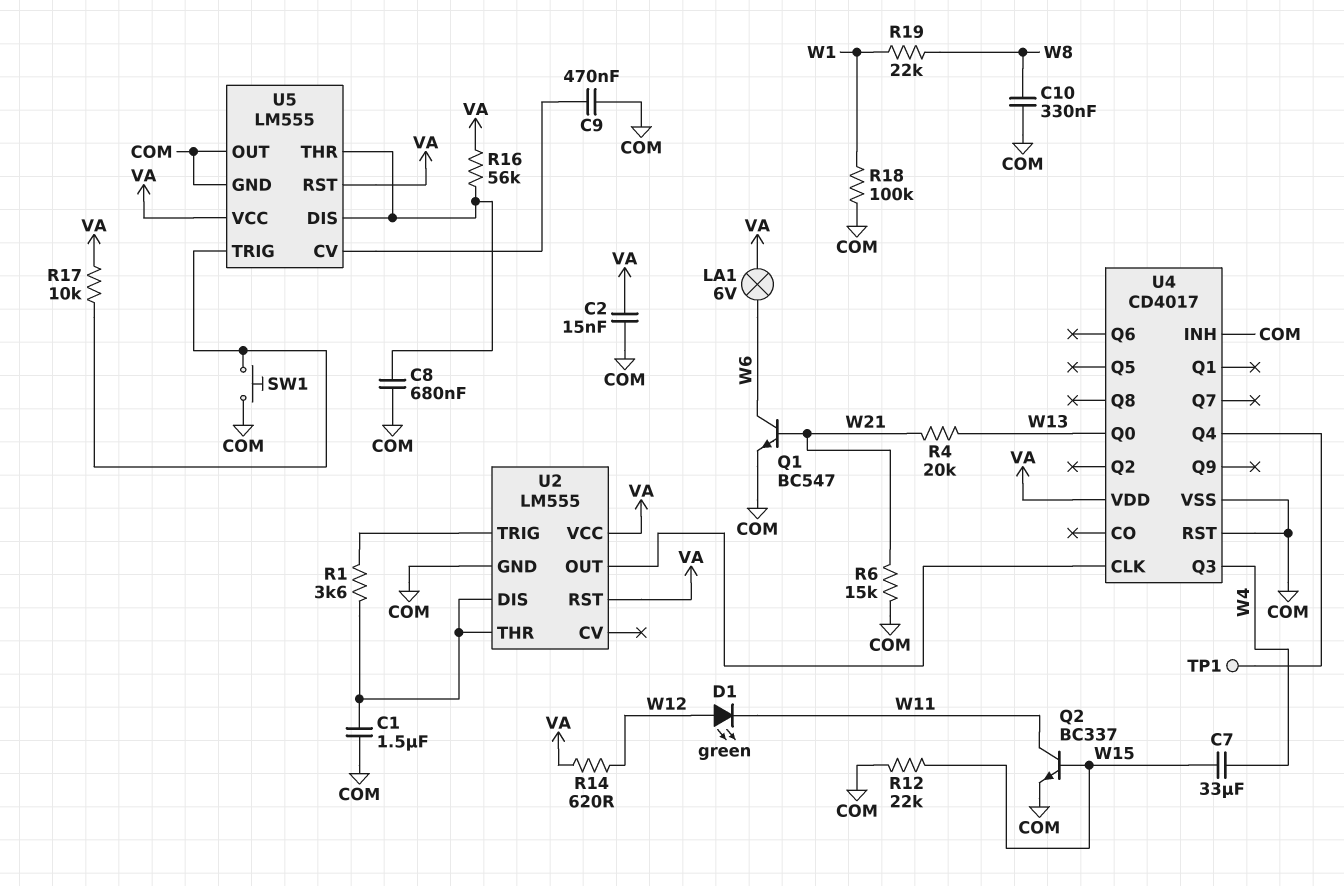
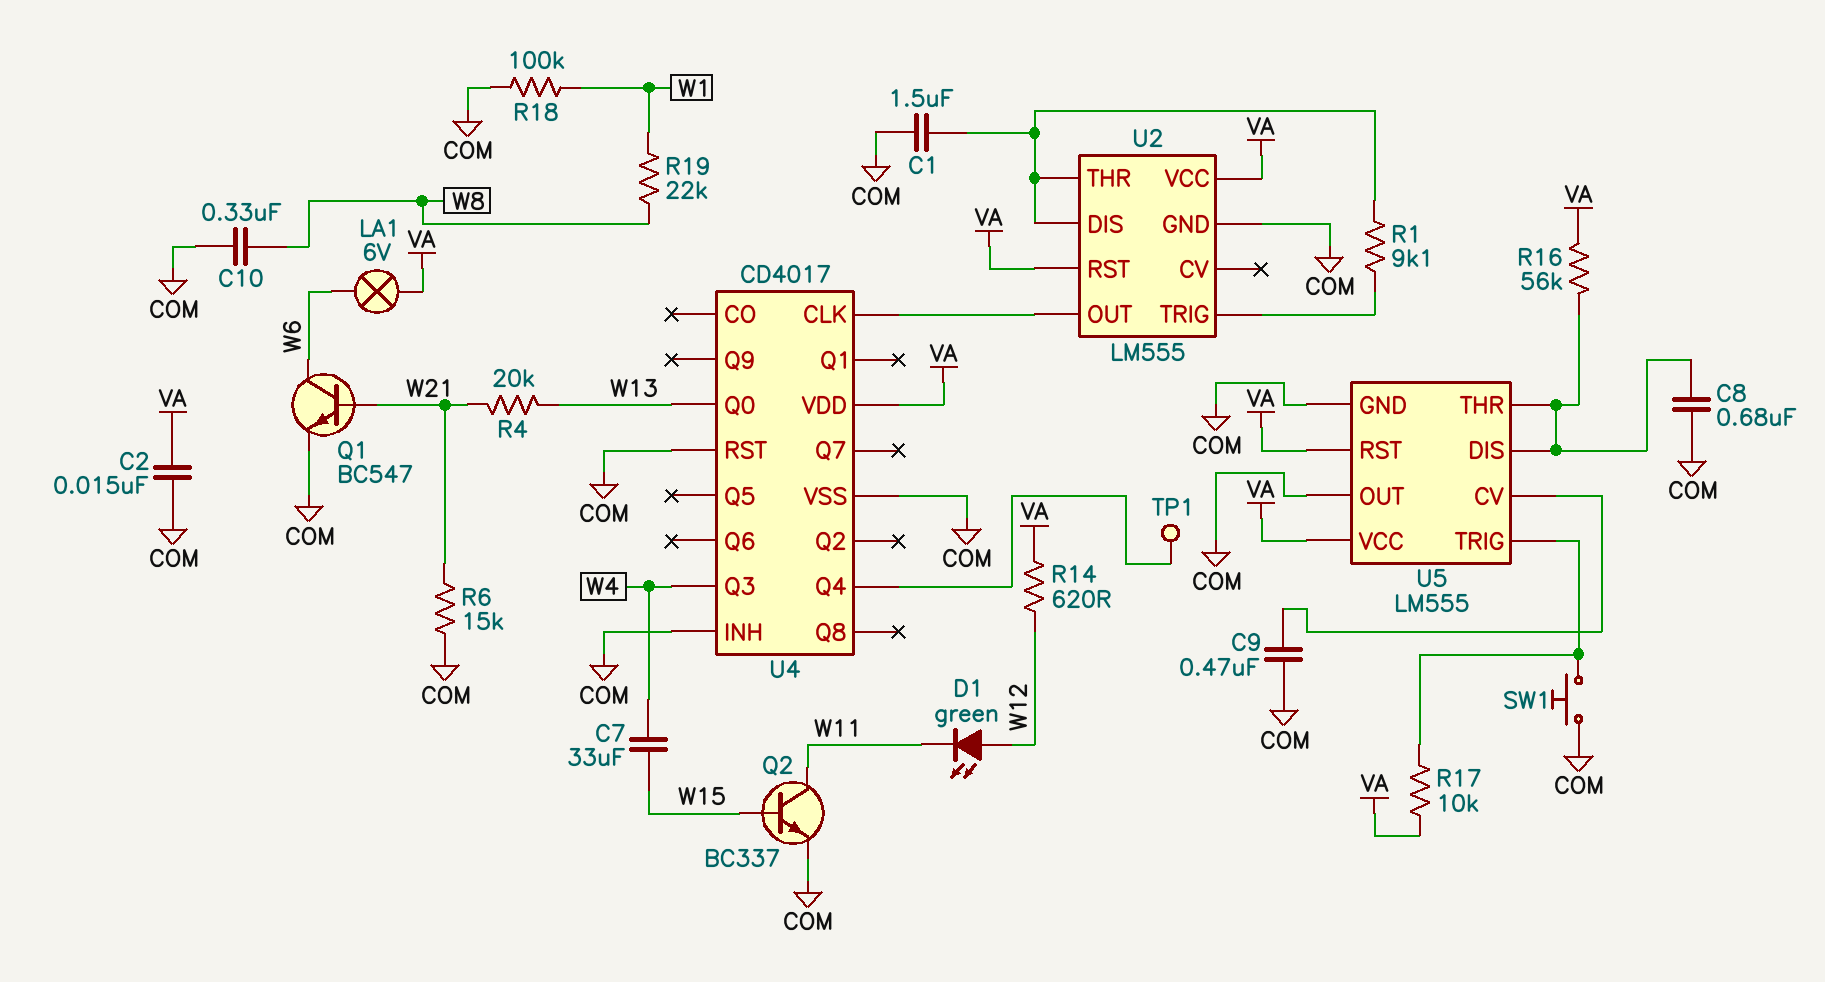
R1: 3.6k (U2/DIS, U2/TRIG) -> 9.1k (U2/DIS, U2/TRIG)
R12: 22k (COM, W15) -> none

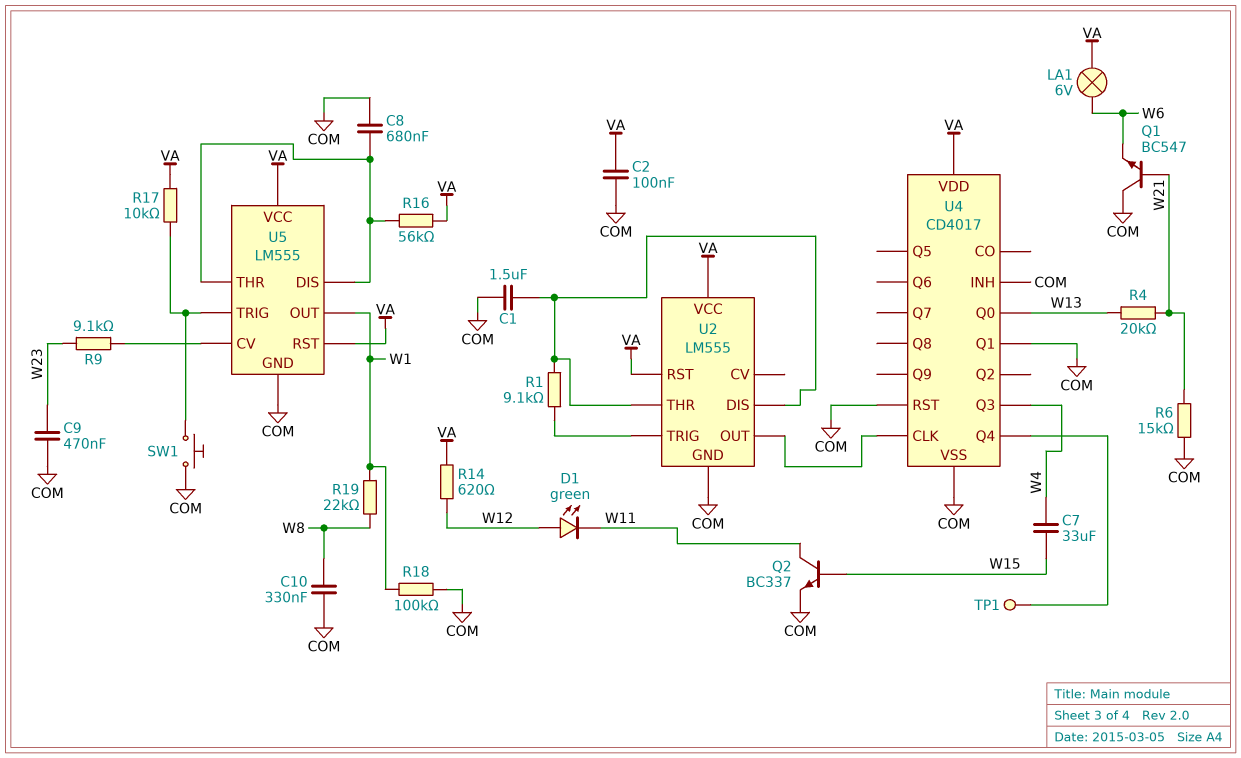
C2: 15nF (COM, VA) -> 100nF (COM, VA)
C9: 470nF (COM, U5/CV) -> 470nF (COM, W23)
Q1: NPN BC547 (B W21, C W6, E COM) -> NPN BC547 (B W21, C COM, E W6)
R9: none -> 9.1k (U5/CV, W23)
U4 pin Q1: none -> COM
U5 pin OUT: COM -> W1

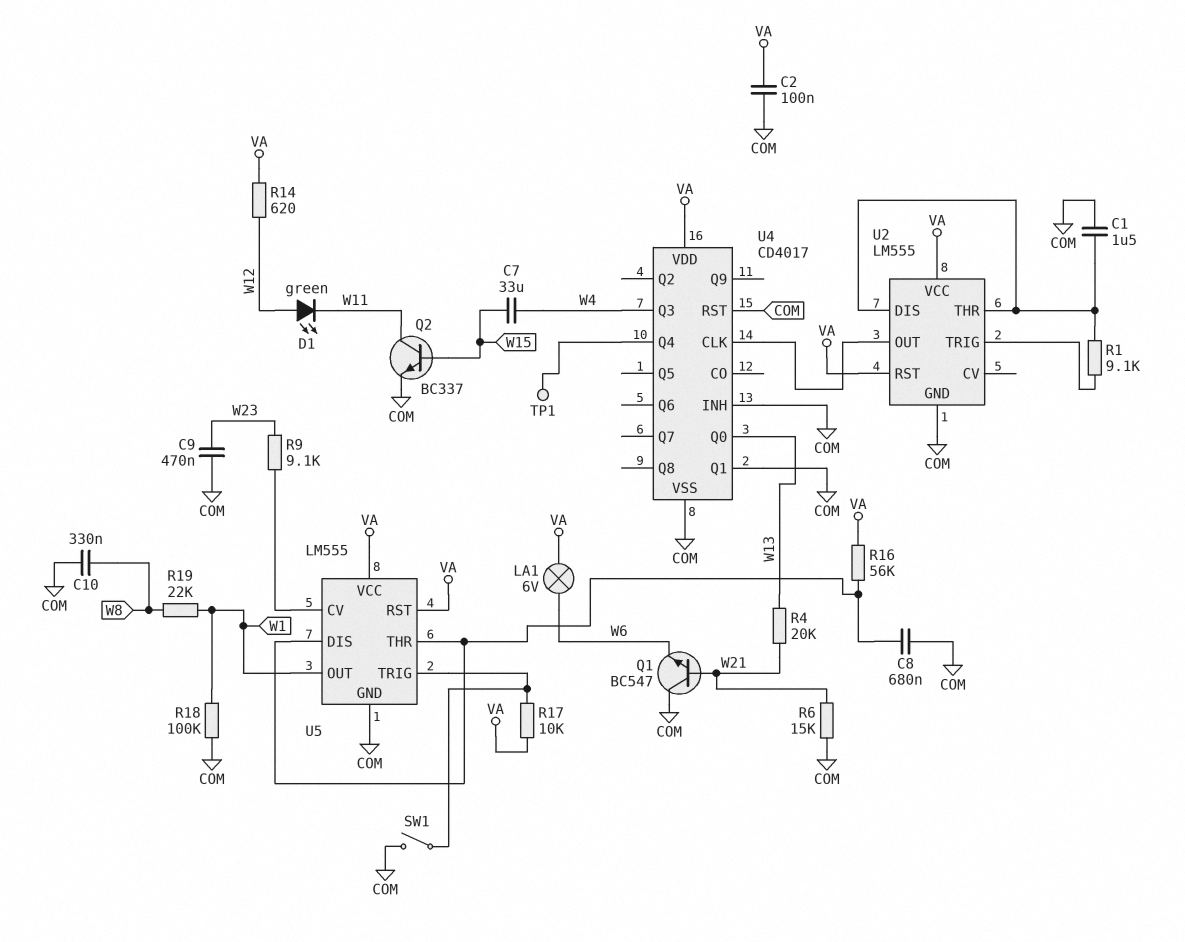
SW1: button (COM, U5/TRIG) -> switch (COM, U5/TRIG)

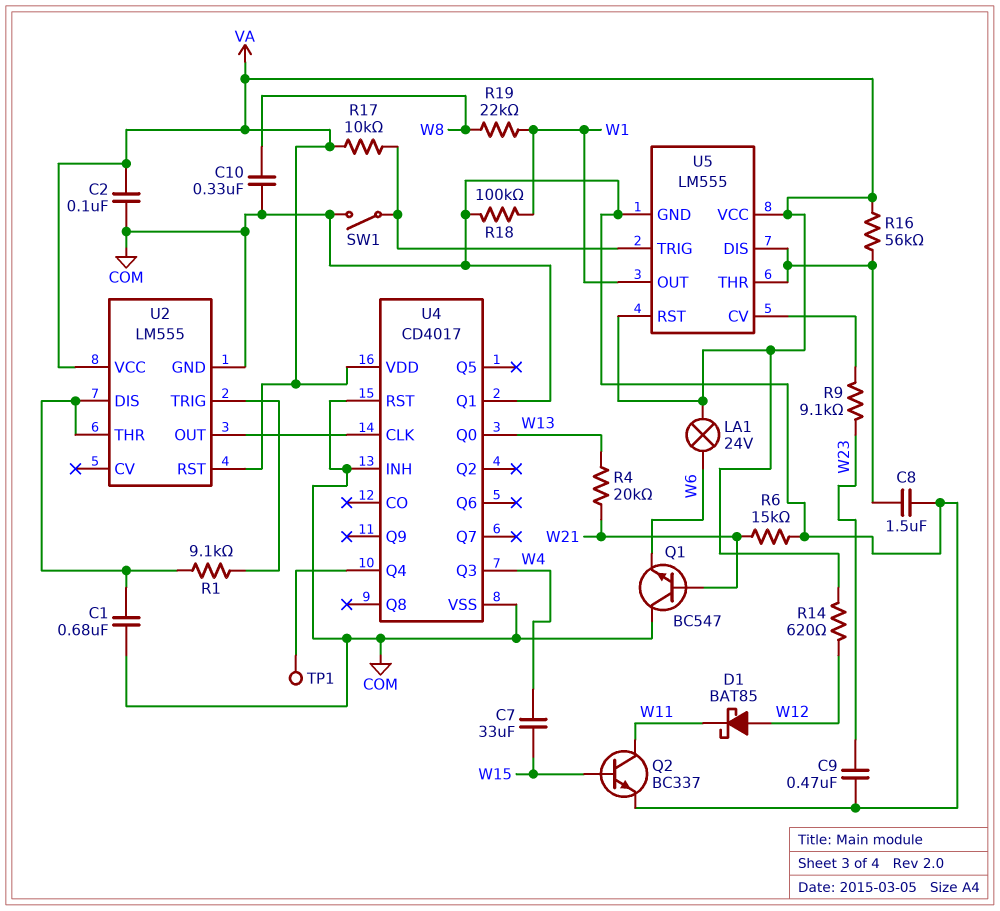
C1: 1.5uF (COM, U2/DIS) -> 680nF (COM, U2/DIS)
C8: 680nF (COM, U5/DIS) -> 1.5uF (COM, U5/DIS)
D1: LED green (A W12, K W11) -> schottky BAT85 (A W12, K W11)
LA1: lamp 6V (VA, W6) -> lamp 24V (VA, W6)

